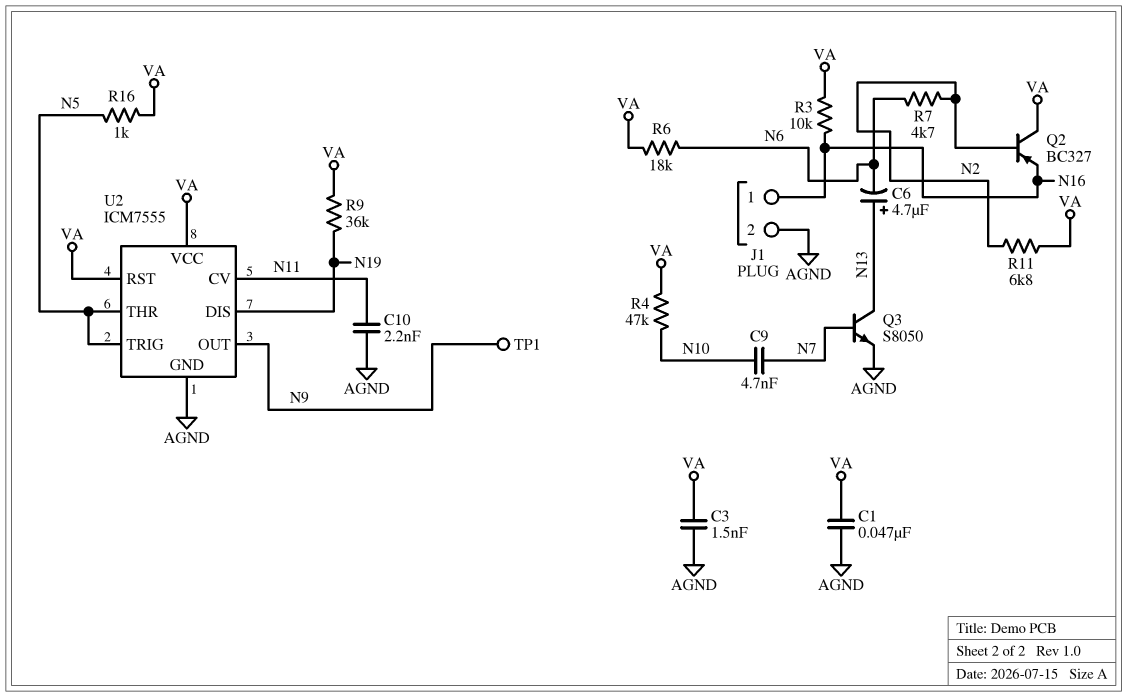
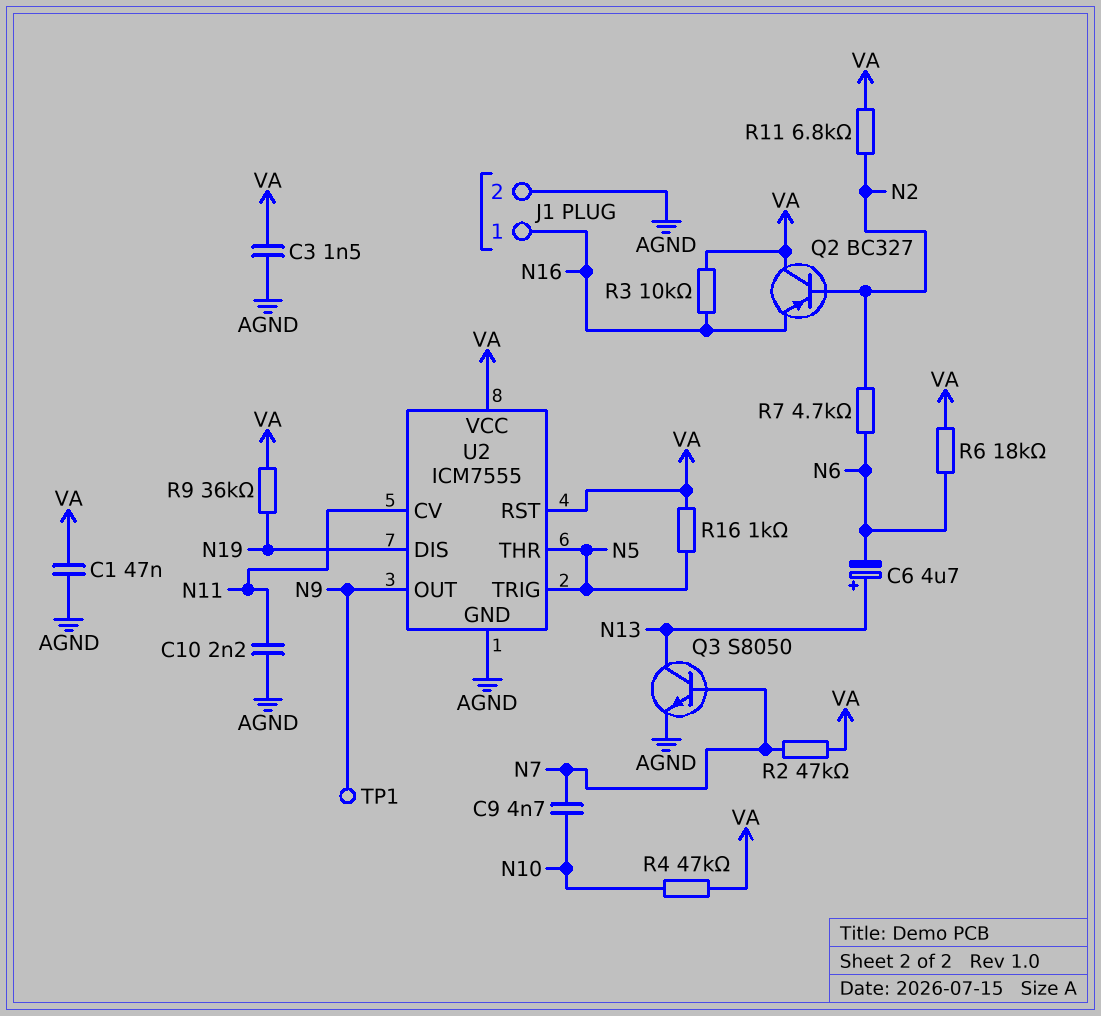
R2: none -> 47k (N7, VA)

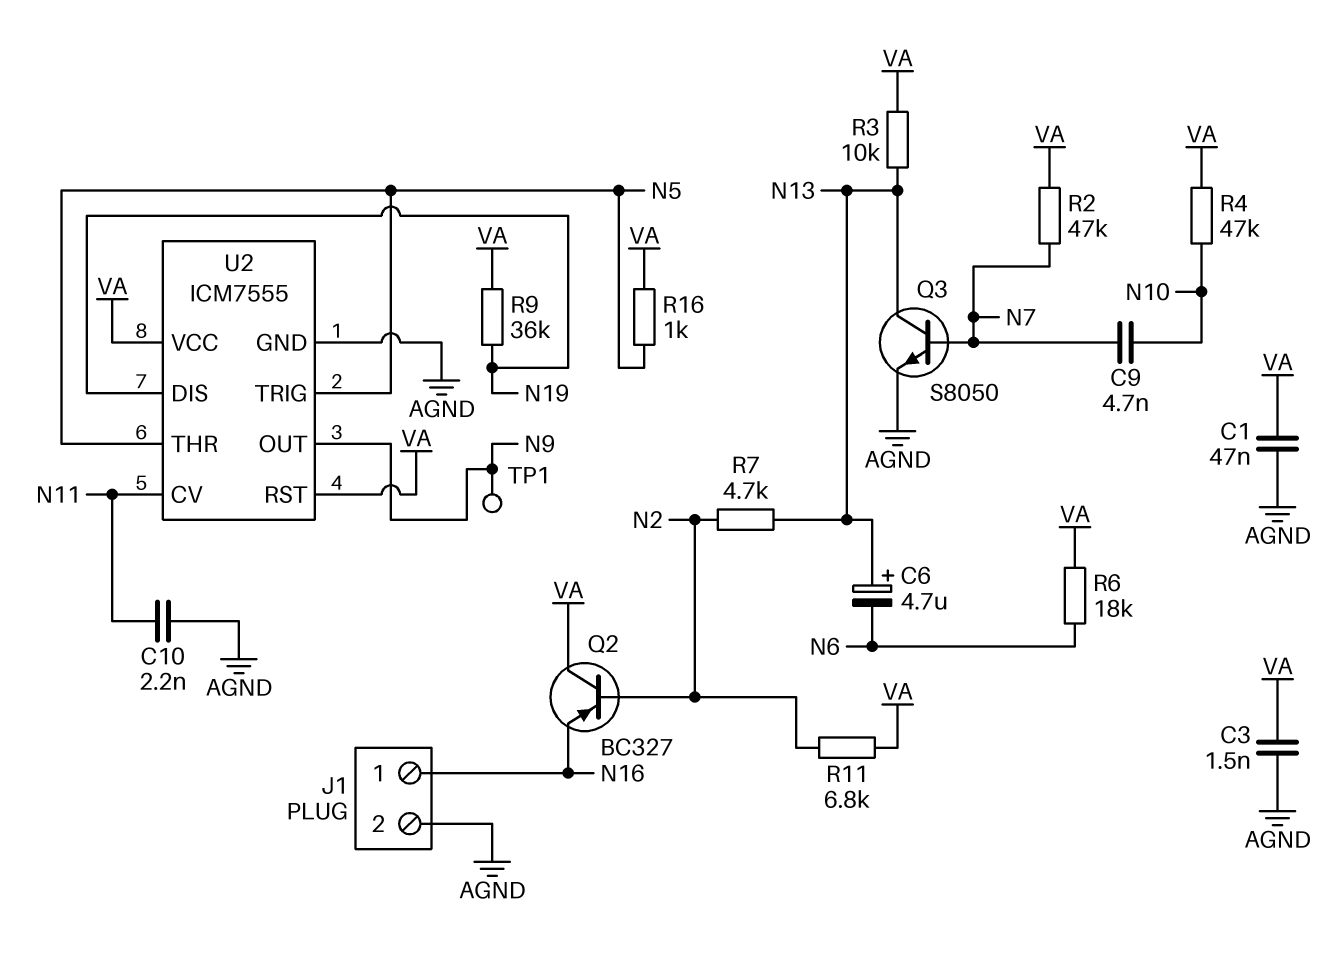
R3: 10k (N16, VA) -> 10k (N13, VA)
R7: 4.7k (N2, N6) -> 4.7k (N2, N13)

